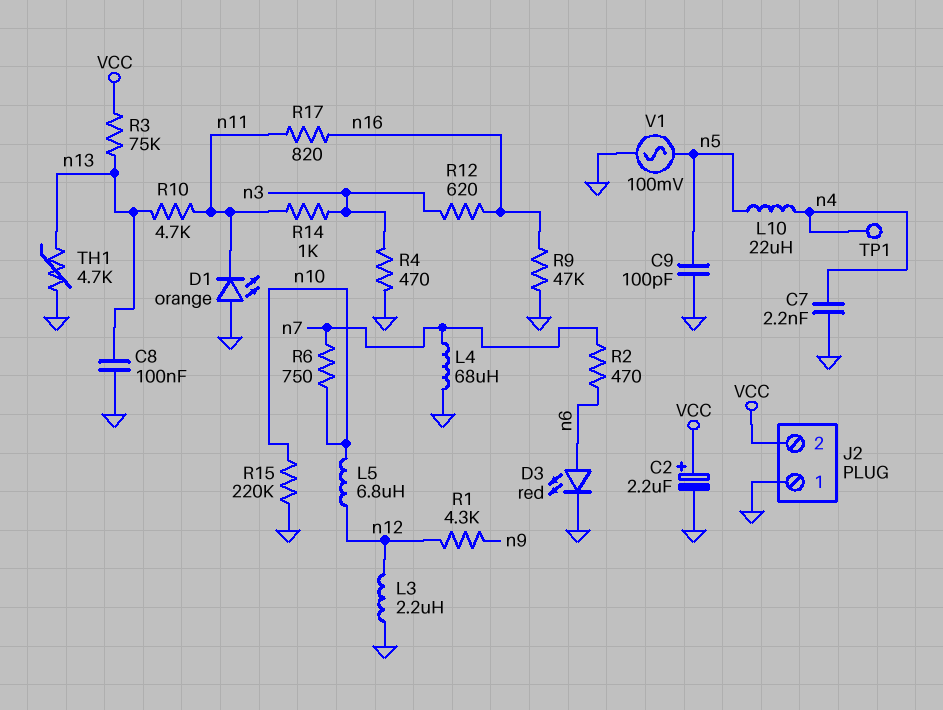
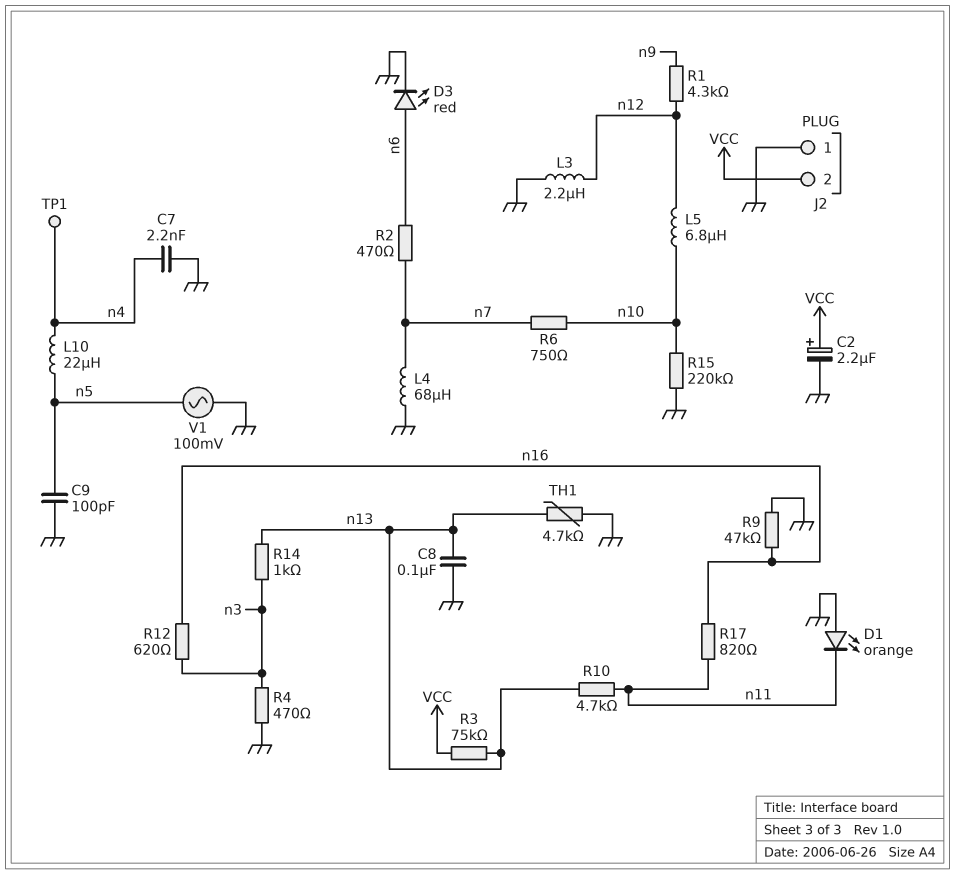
R14: 1k (n3, n11) -> 1k (n3, n13)

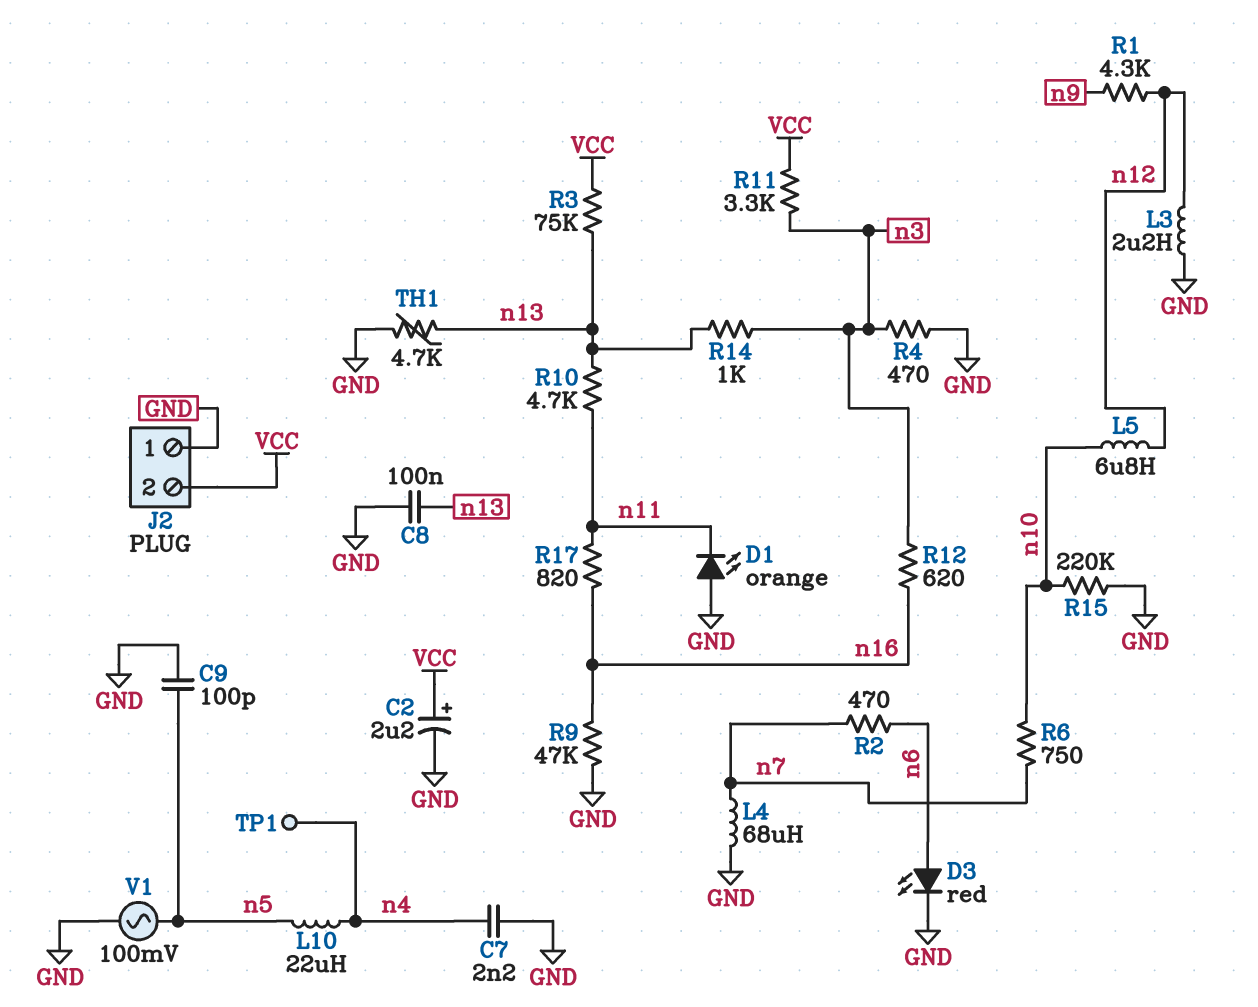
R11: none -> 3.3k (VCC, n3)

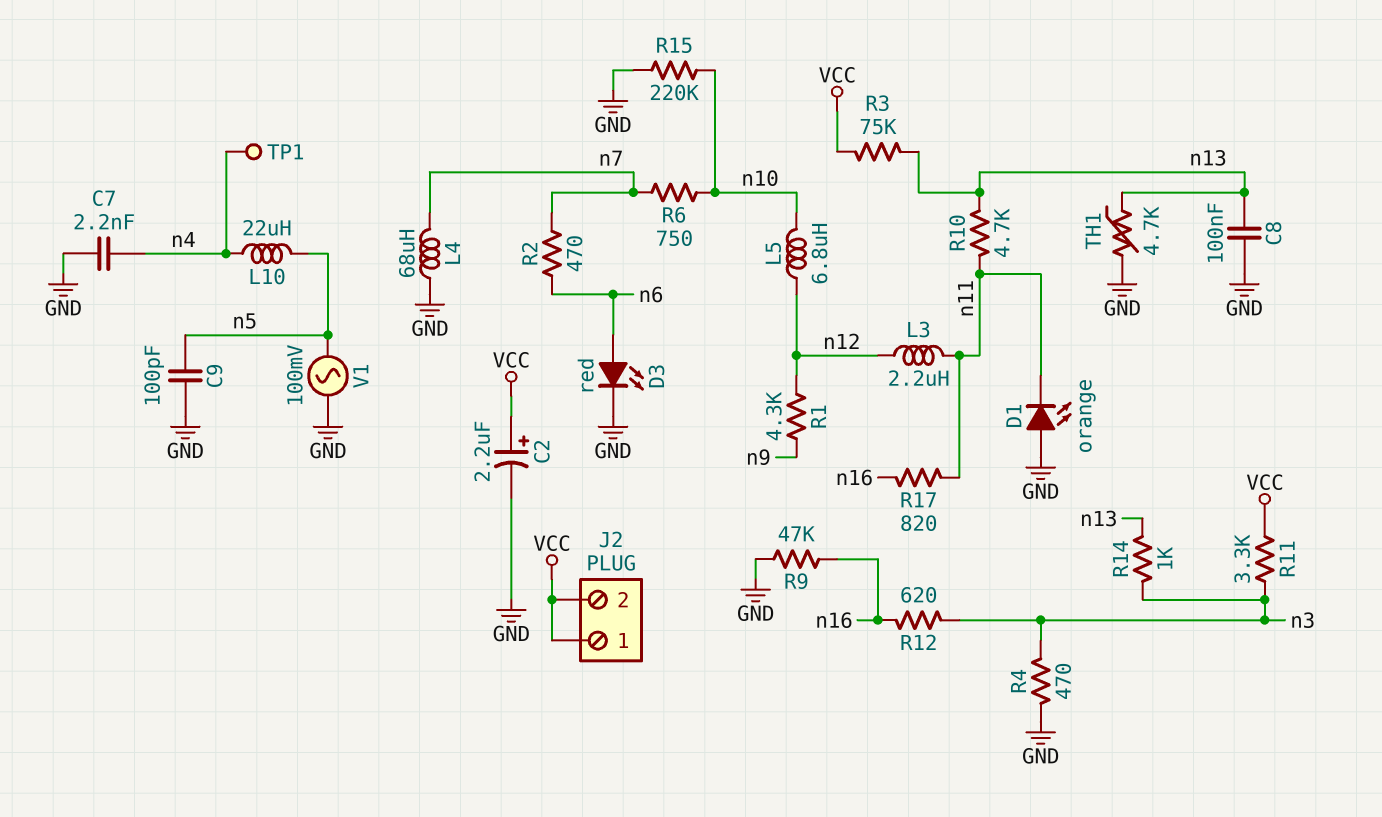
J2 pin 1: GND -> VCC
L3: 2.2uH (GND, n12) -> 2.2uH (n11, n12)

